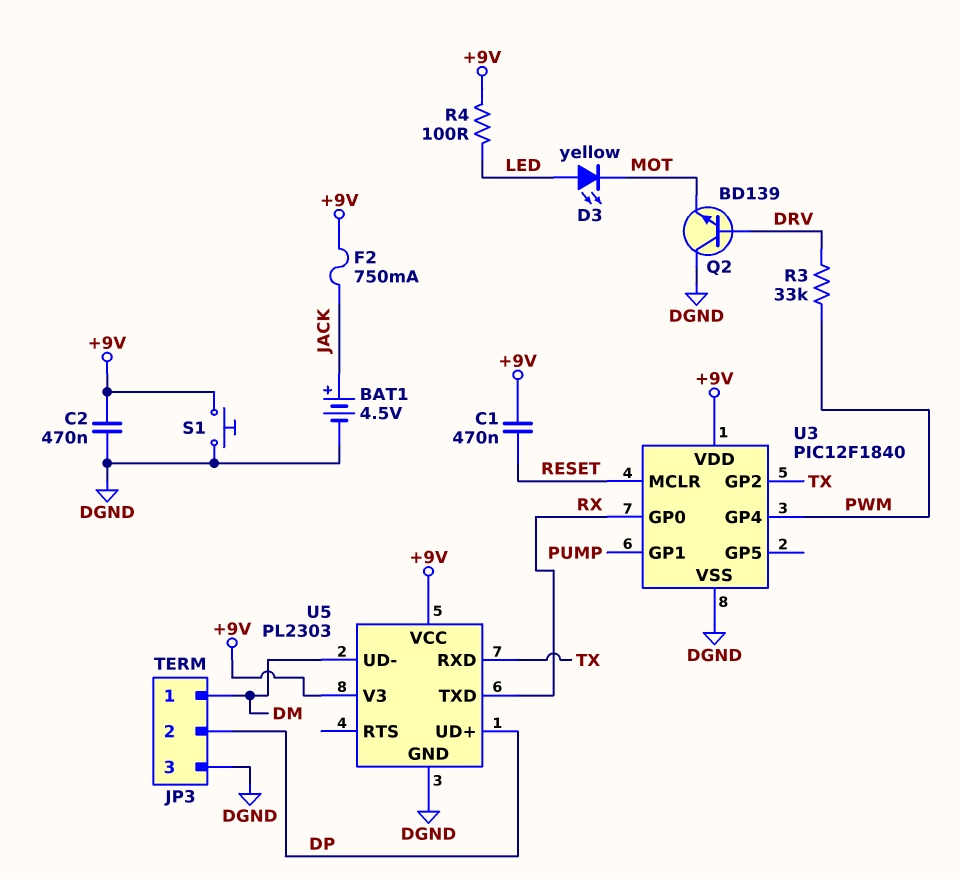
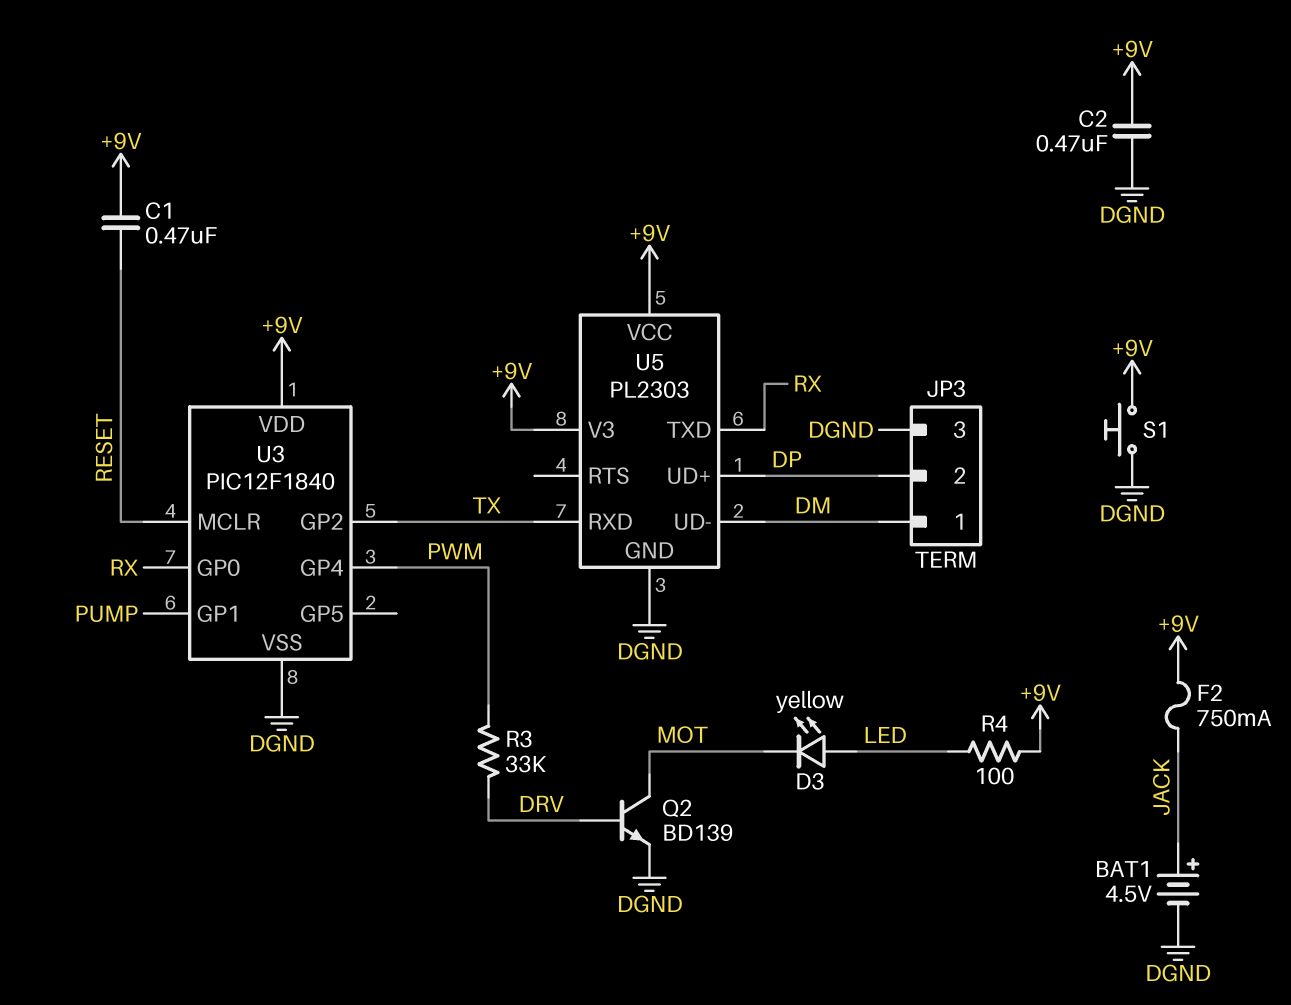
Q2: NPN BD139 (B DRV, C DGND, E MOT) -> NPN BD139 (B DRV, C MOT, E DGND)

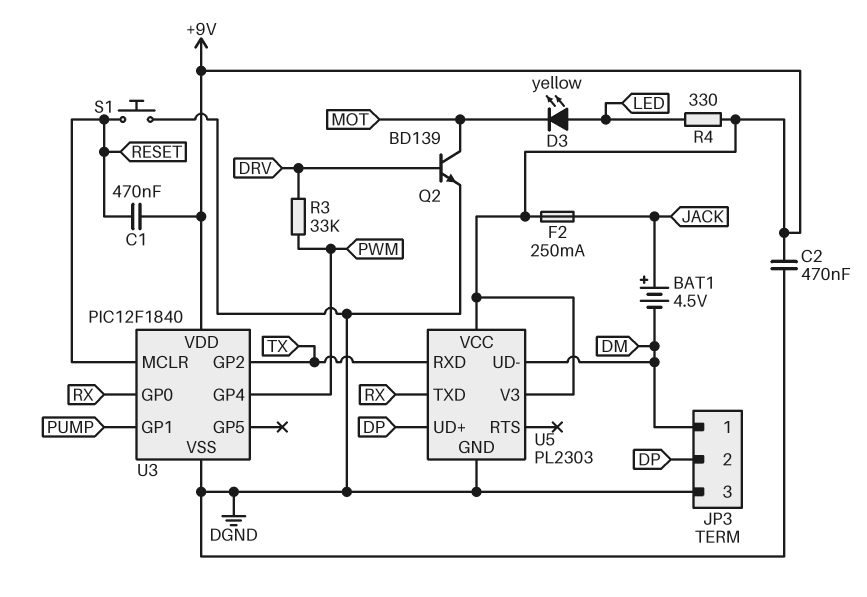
BAT1: 4.5V (plus JACK, minus DGND) -> 4.5V (plus JACK, minus DM)
F2: 750mA (+9V, JACK) -> 250mA (+9V, JACK)
R4: 100 (+9V, LED) -> 330 (+9V, LED)
S1: button (+9V, DGND) -> button (DGND, RESET)

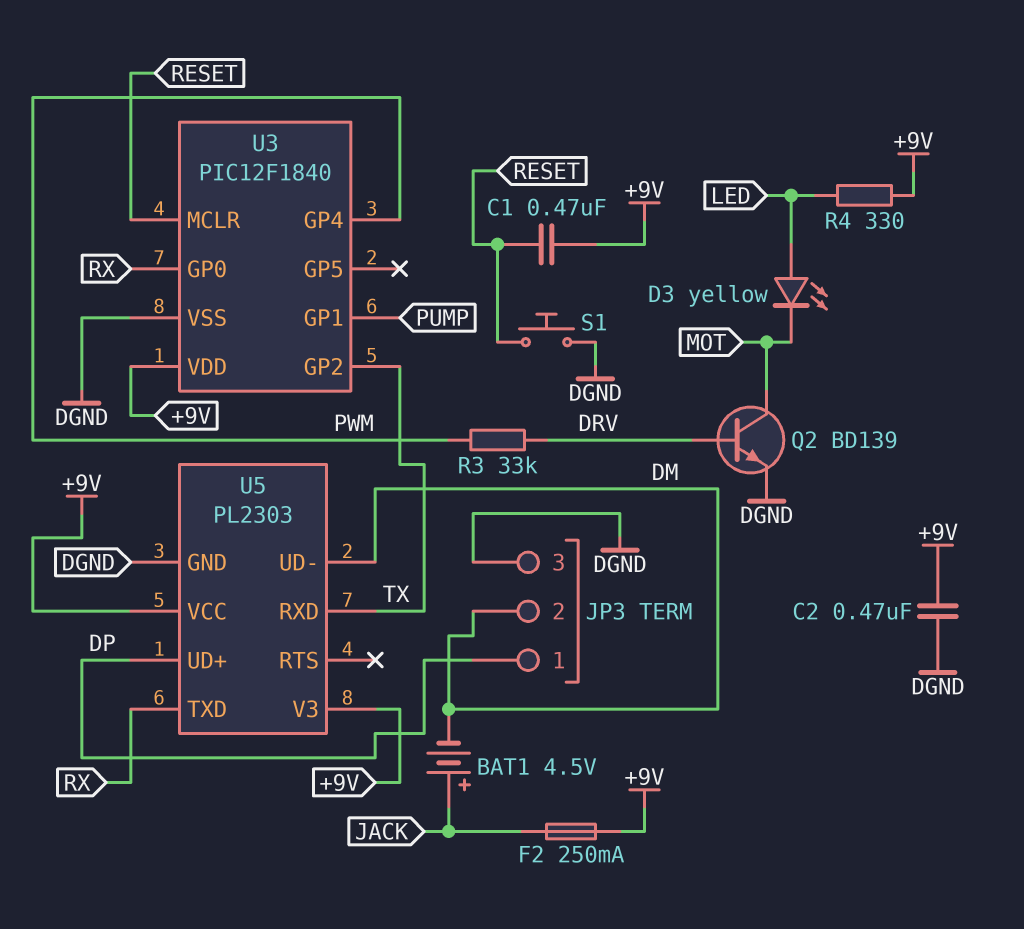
JP3 pin 1: DM -> DP
JP3 pin 2: DP -> DM

